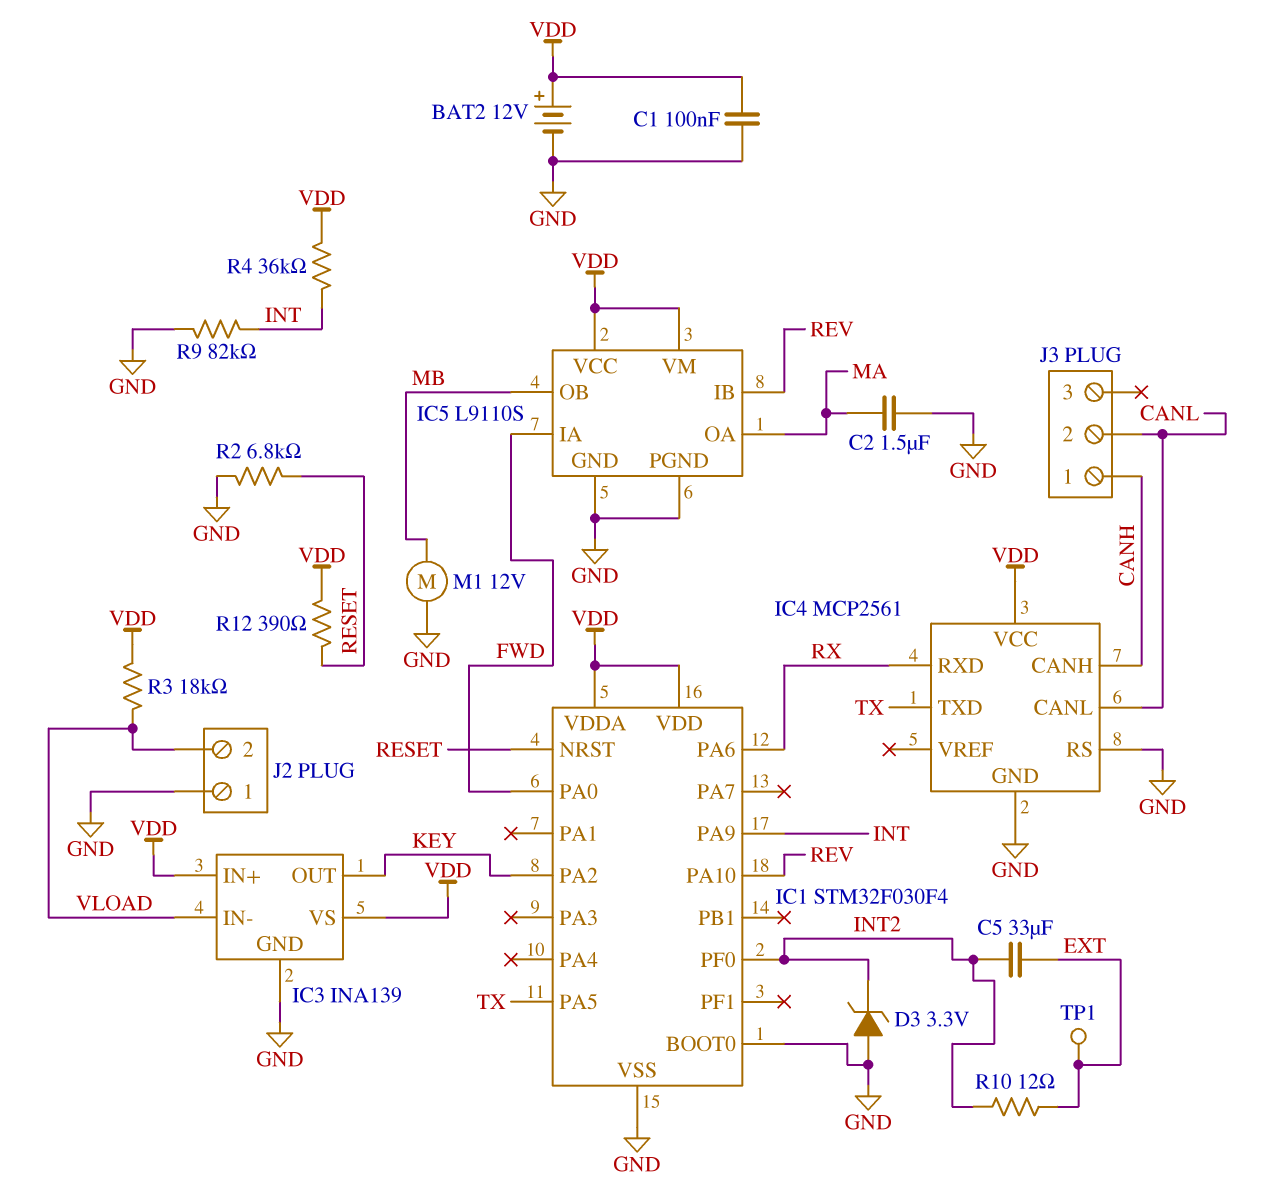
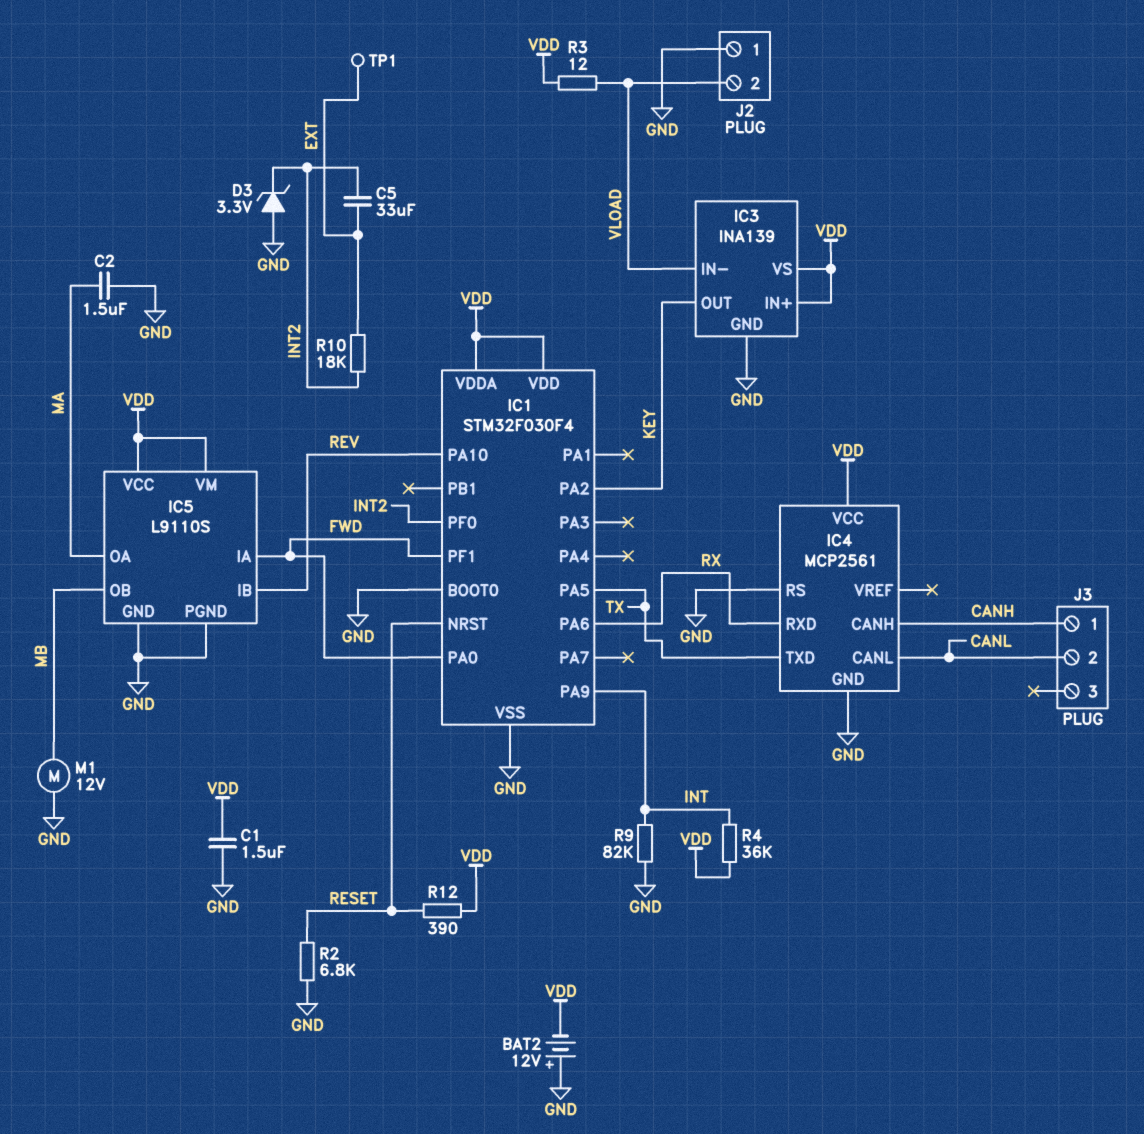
BAT2: 12V (plus VDD, minus GND) -> 12V (plus GND, minus VDD)
C1: 100nF (GND, VDD) -> 1.5uF (GND, VDD)
IC1 pin PF1: none -> FWD
R3: 18k (VDD, VLOAD) -> 12 (VDD, VLOAD)
R10: 12 (EXT, INT2) -> 18k (EXT, INT2)

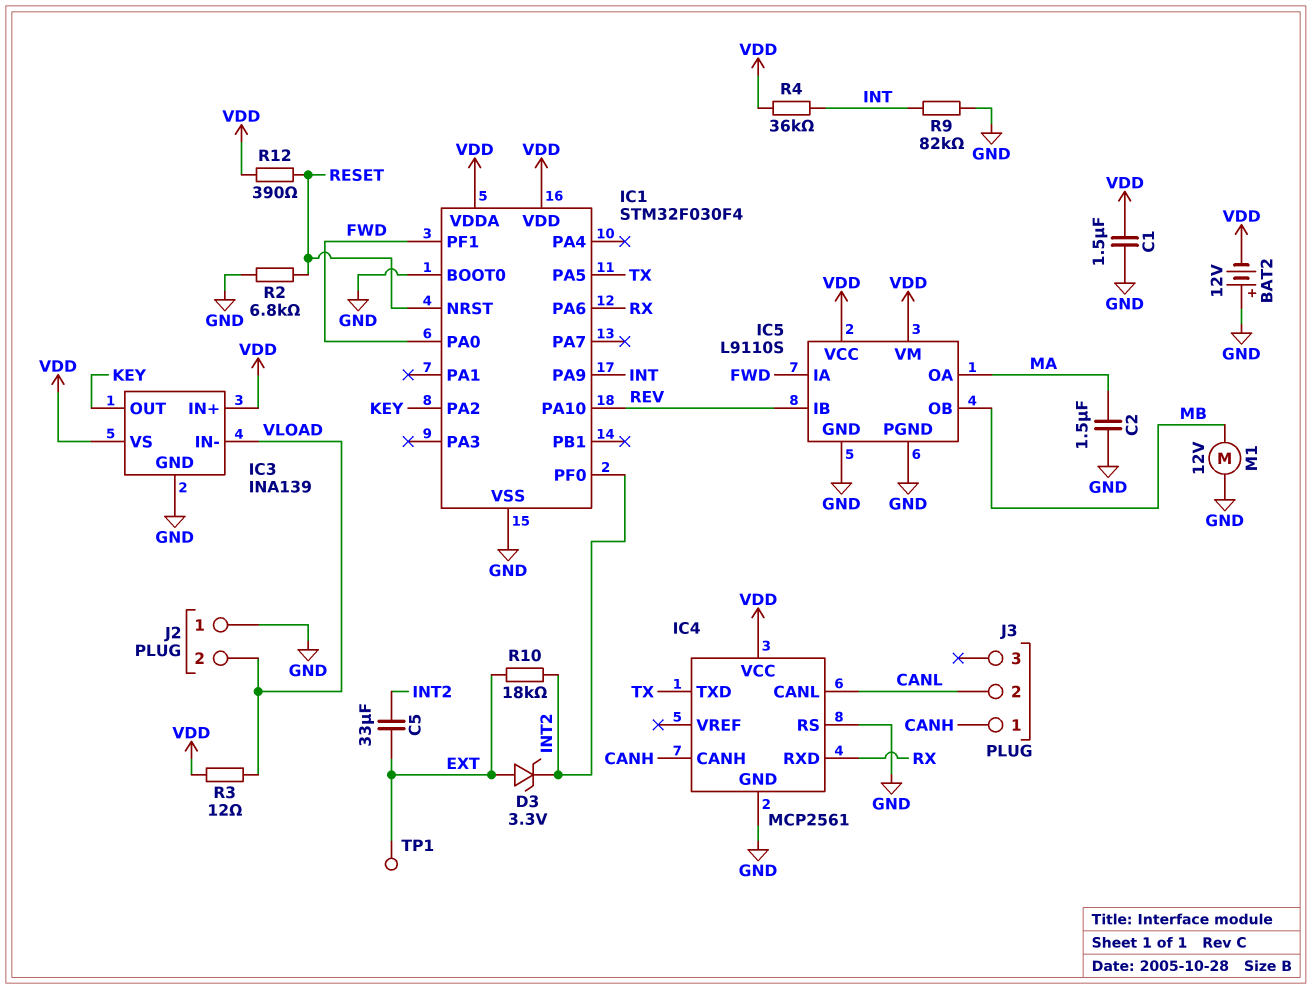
D3: zener 3.3V (A GND, K INT2) -> zener 3.3V (A EXT, K INT2)

